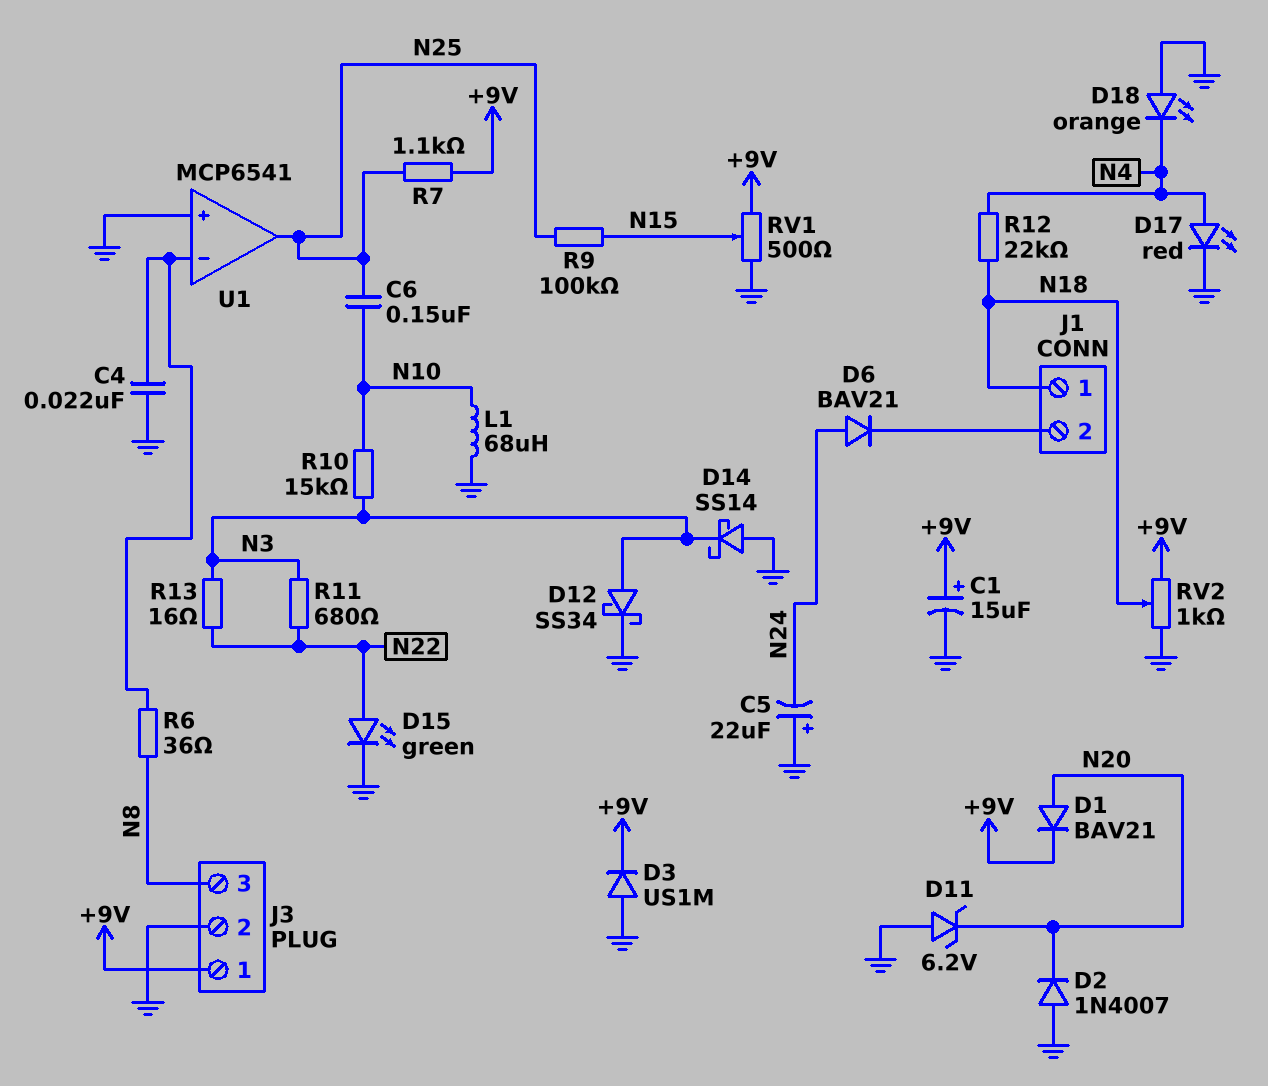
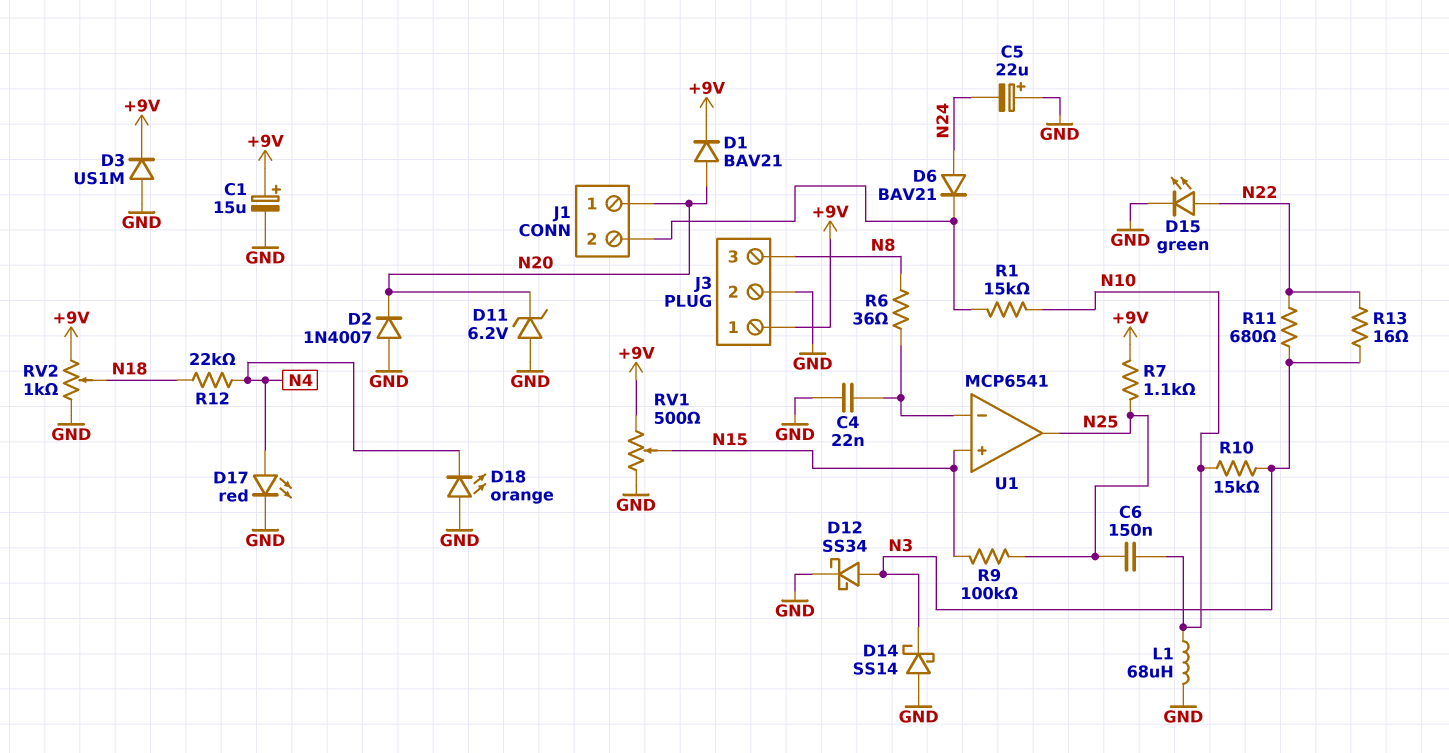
J1 pin 1: N18 -> N20
R1: none -> 15k (J1/2, N10)
U1 pin in+: GND -> N15

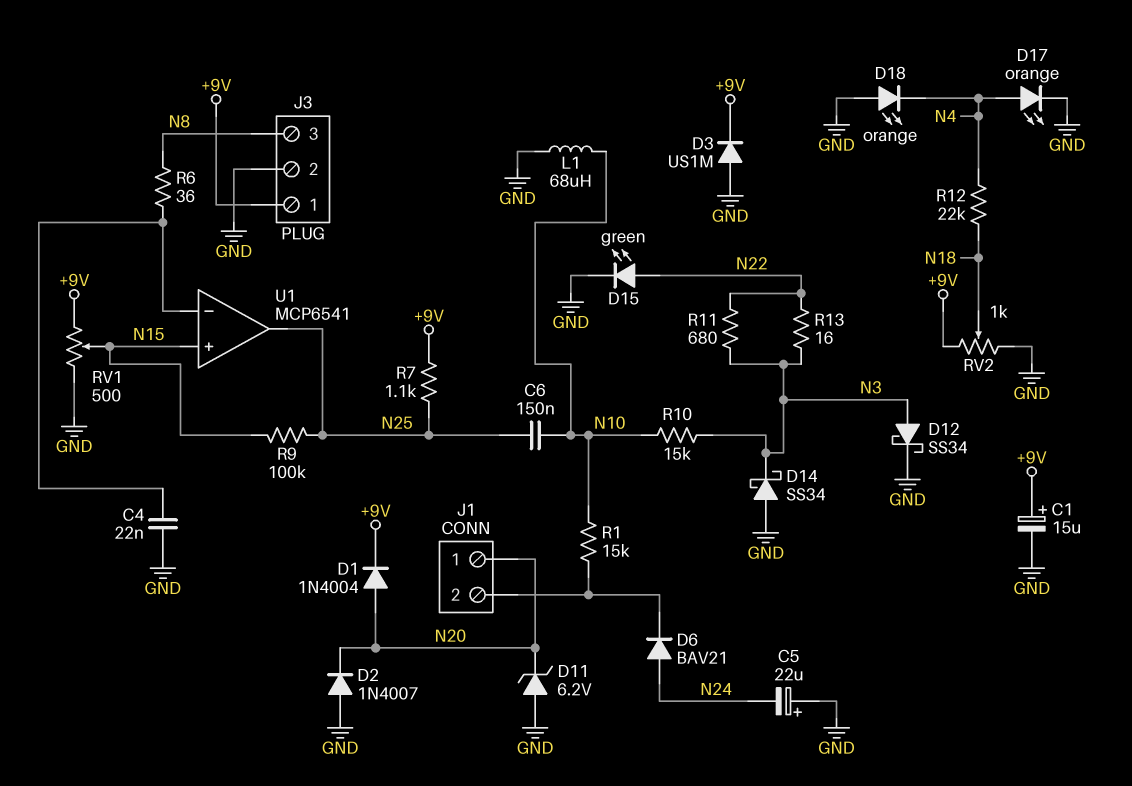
D1: diode BAV21 (A N20, K +9V) -> diode 1N4004 (A N20, K +9V)
D14: schottky SS14 (A GND, K N3) -> schottky SS34 (A GND, K N3)
D17: LED red (A N4, K GND) -> LED orange (A N4, K GND)

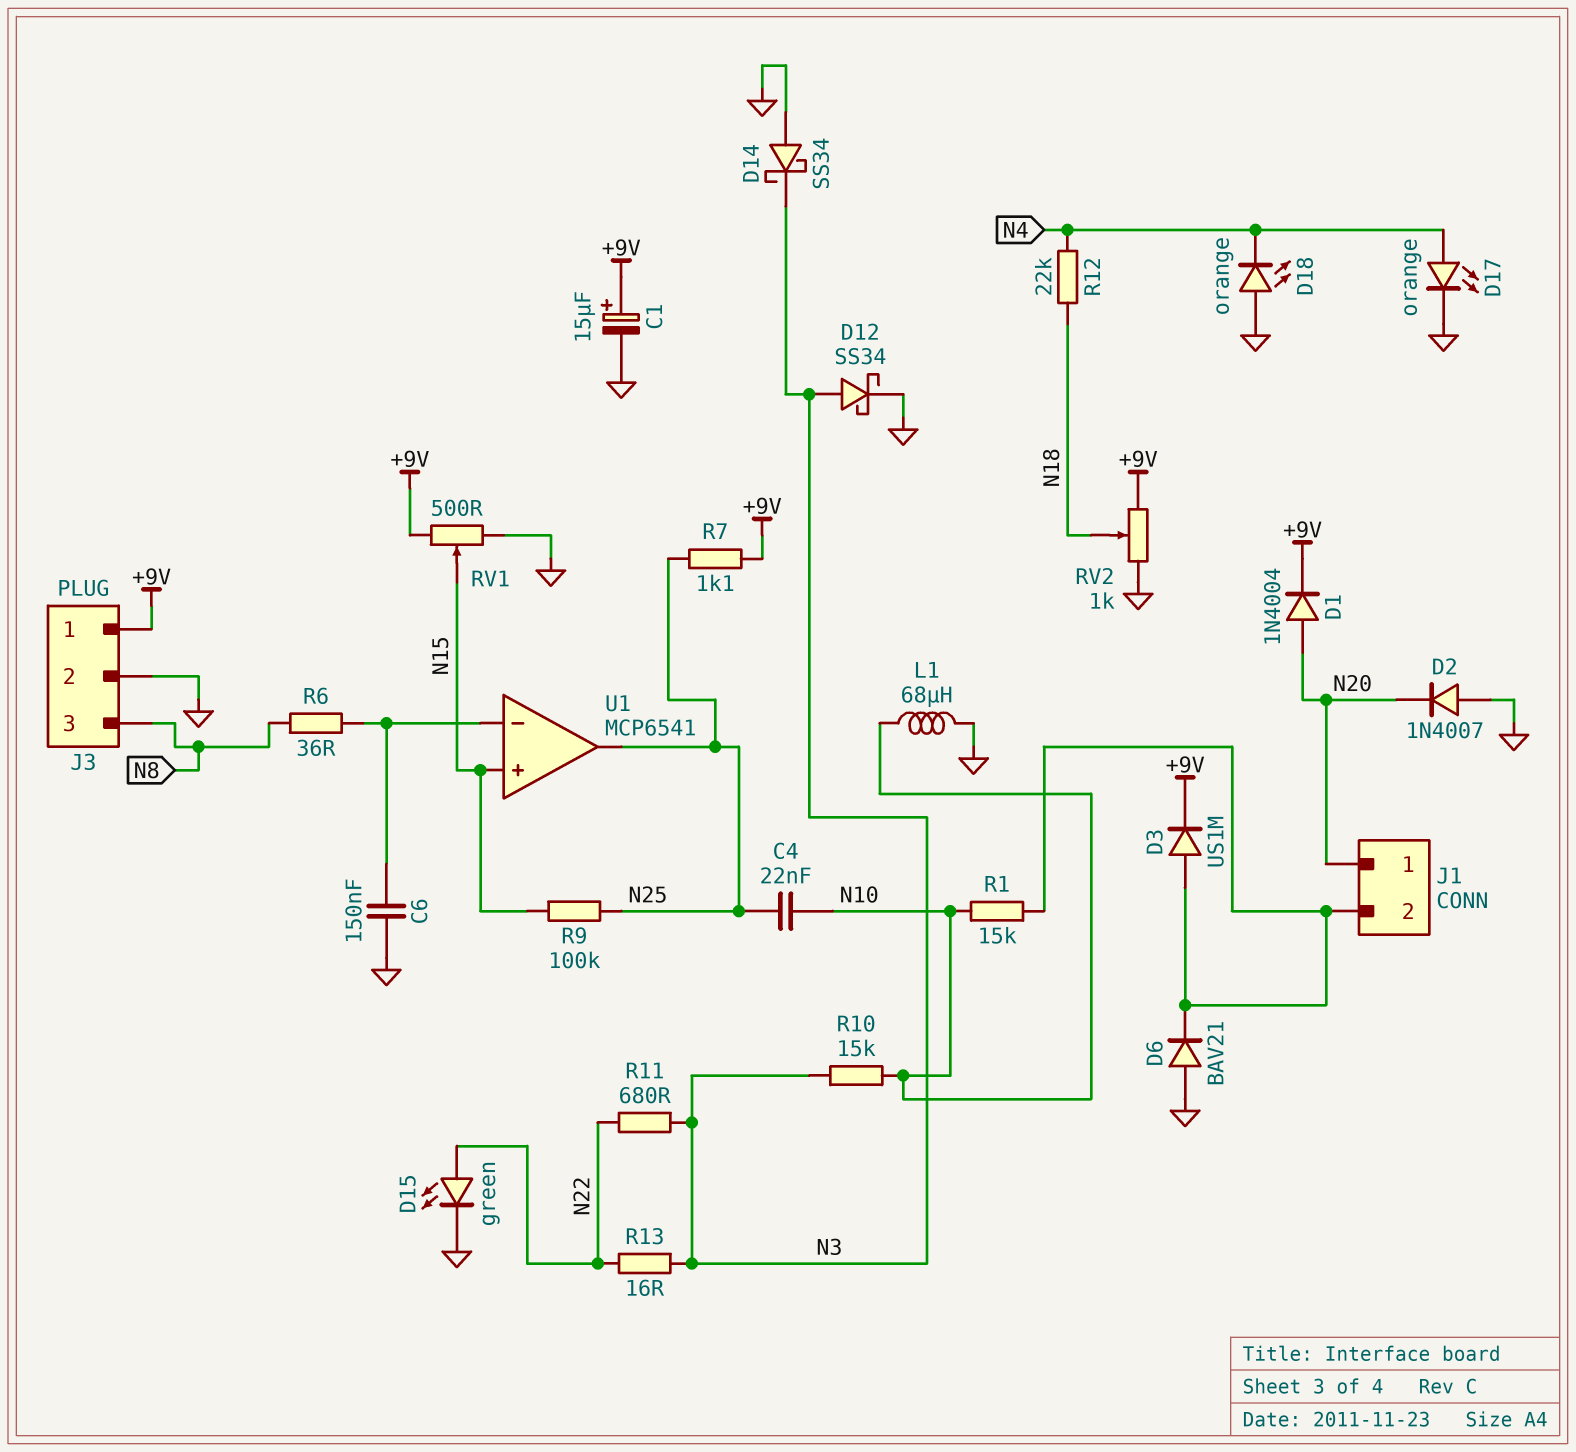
C4: 22nF (GND, U1/in-) -> 22nF (N10, N25)
C5: 22uF (plus GND, minus N24) -> none
C6: 150nF (N10, N25) -> 150nF (GND, U1/in-)
D3: diode US1M (A GND, K +9V) -> diode US1M (A J1/2, K +9V)
D6: diode BAV21 (A N24, K J1/2) -> diode BAV21 (A GND, K J1/2)
D11: zener 6.2V (A GND, K N20) -> none

